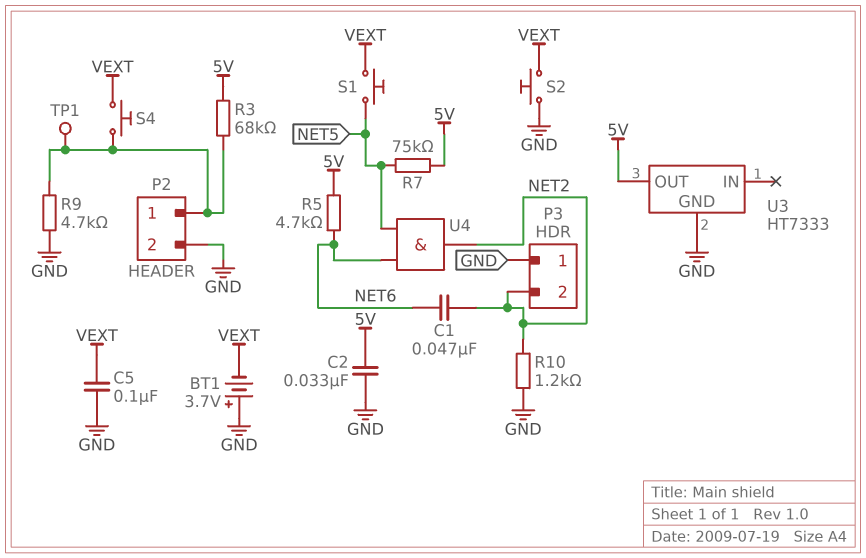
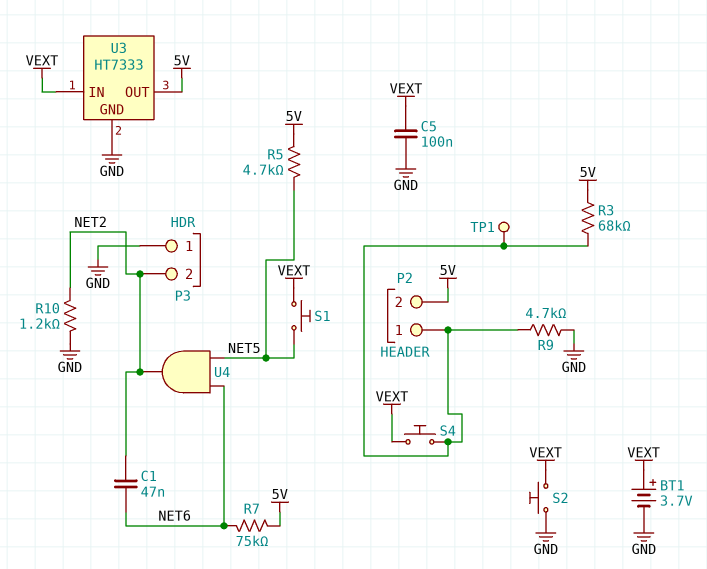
BT1: 3.7V (plus GND, minus VEXT) -> 3.7V (plus VEXT, minus GND)
C2: 33nF (5V, GND) -> none
P2 pin 2: GND -> 5V
R5: 4.7k (5V, NET6) -> 4.7k (5V, NET5)
R7: 75k (5V, NET5) -> 75k (5V, NET6)
U3 pin IN: none -> VEXT

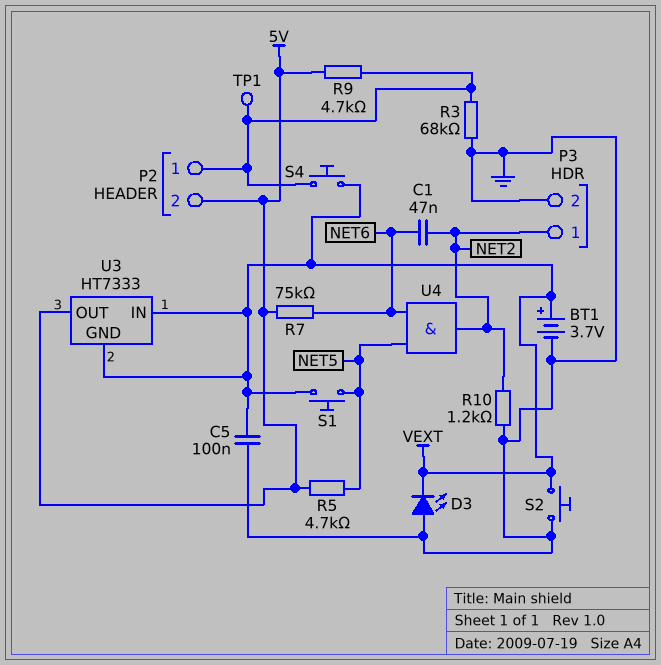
D3: none -> LED (A GND, K VEXT)
P3 pin 1: GND -> NET2
P3 pin 2: NET2 -> GND
R3: 68k (5V, P2/1) -> 68k (GND, P2/1)
R9: 4.7k (GND, P2/1) -> 4.7k (5V, P2/1)
U3 pin GND: GND -> VEXT

